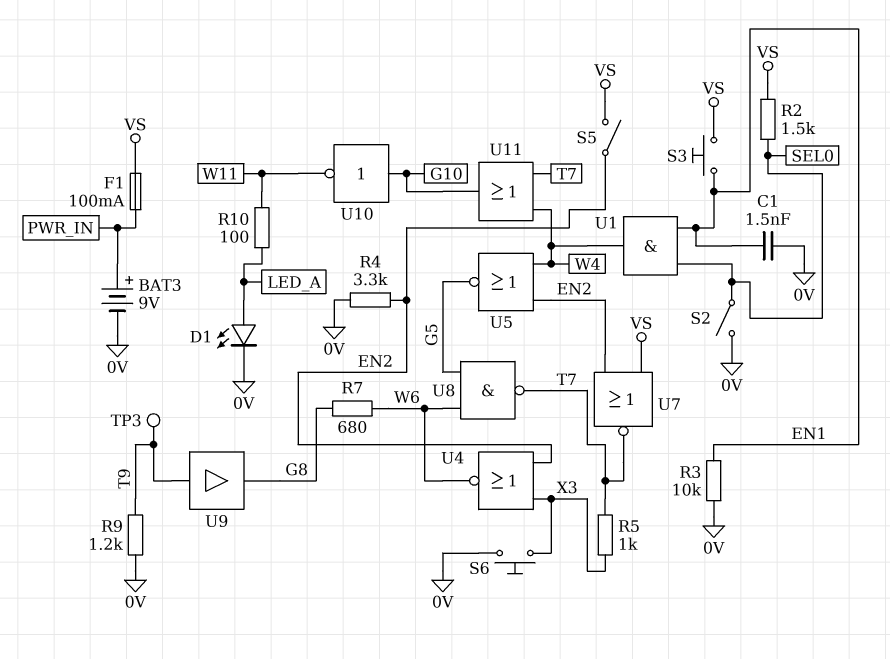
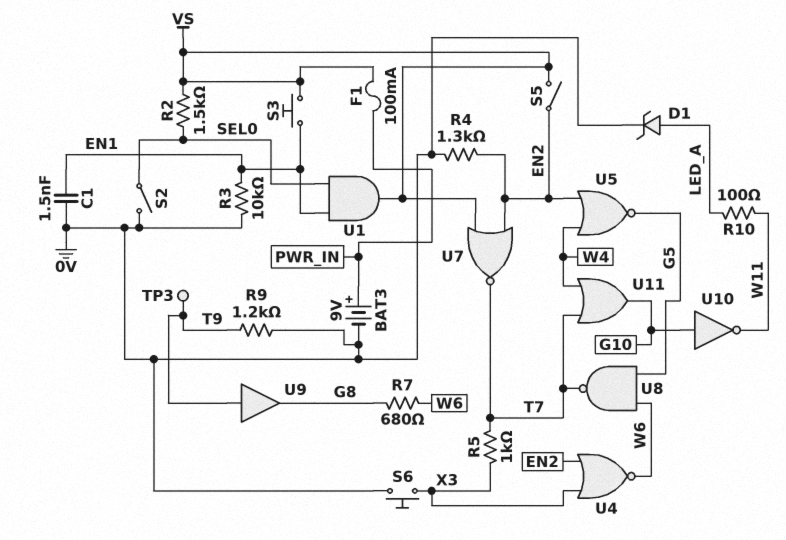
D1: LED (A LED_A, K 0V) -> zener (A LED_A, K 0V)
R4: 3.3k (0V, EN2) -> 1.3k (0V, EN2)
U1: AND (in EN1, in SEL0, out W4) -> AND (in EN1, in SEL0, out VS)

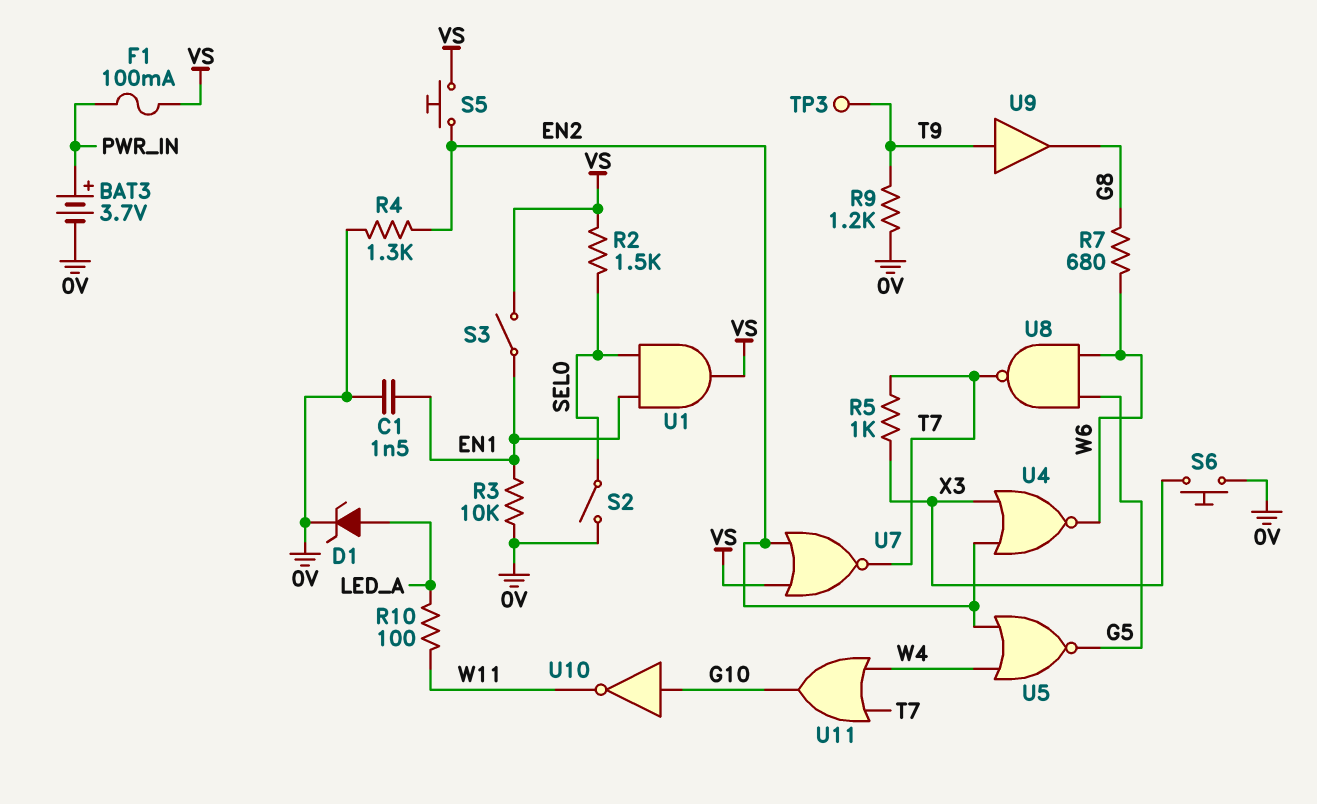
BAT3: 9V (plus PWR_IN, minus 0V) -> 3.7V (plus PWR_IN, minus 0V)
S3: button (EN1, VS) -> switch (EN1, VS)
S5: switch (EN2, VS) -> button (EN2, VS)

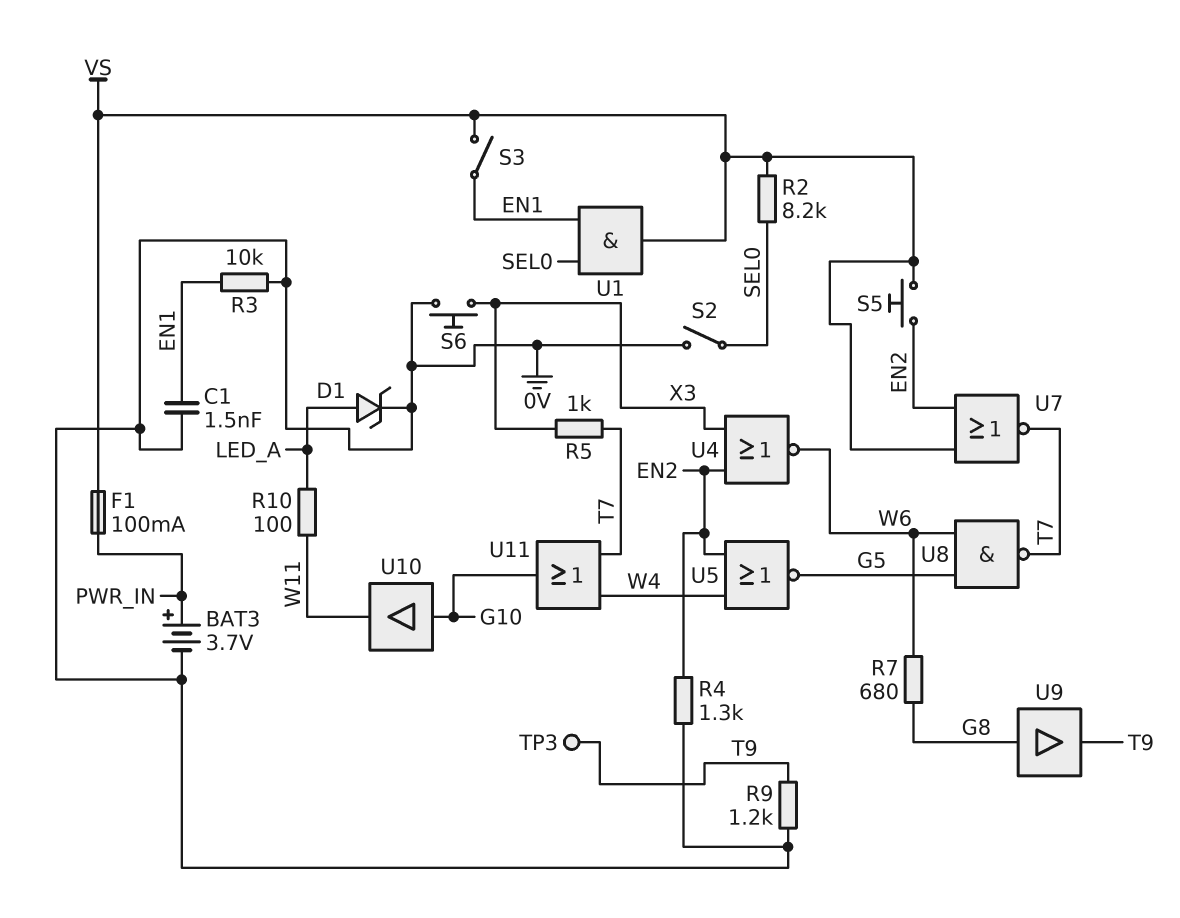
R2: 1.5k (SEL0, VS) -> 8.2k (SEL0, VS)
U9: buffer (in T9, out G8) -> buffer (in G8, out T9)
U10: NOT (in G10, out W11) -> buffer (in G10, out W11)

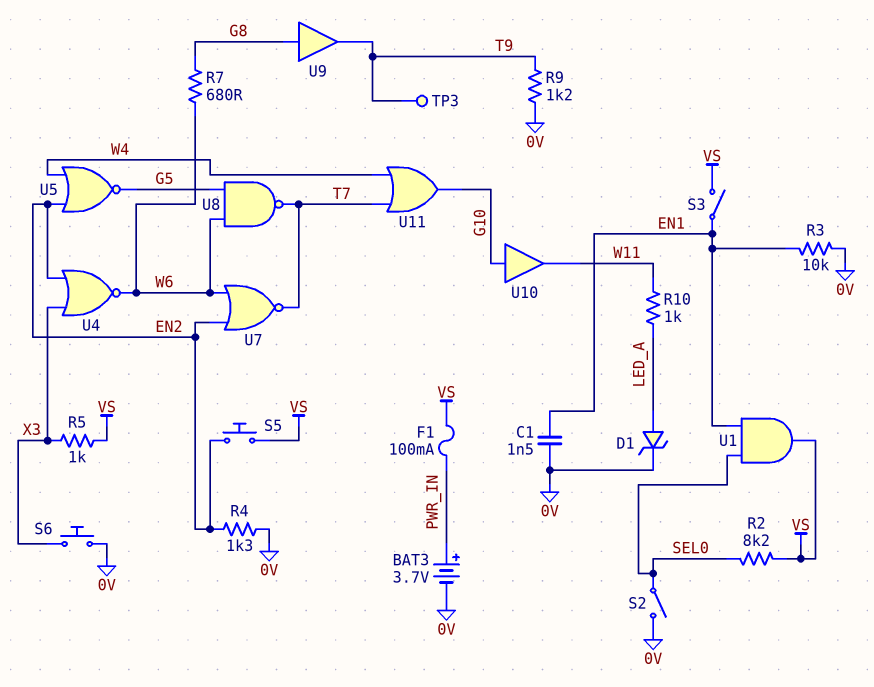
R5: 1k (T7, X3) -> 1k (VS, X3)
R10: 100 (LED_A, W11) -> 1k (LED_A, W11)
U7: NOR (in EN2, in VS, out T7) -> NOR (in EN2, in W6, out T7)

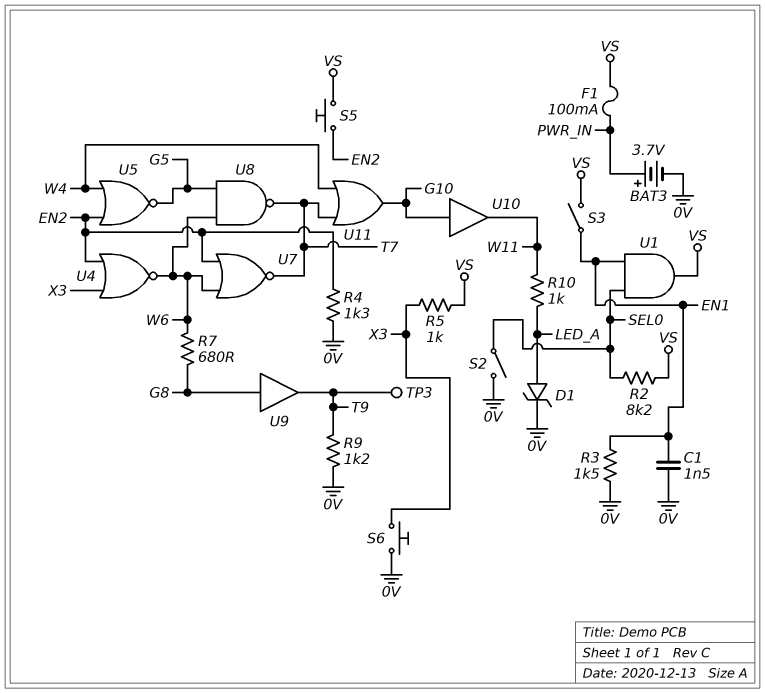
R3: 10k (0V, EN1) -> 1.5k (0V, EN1)

